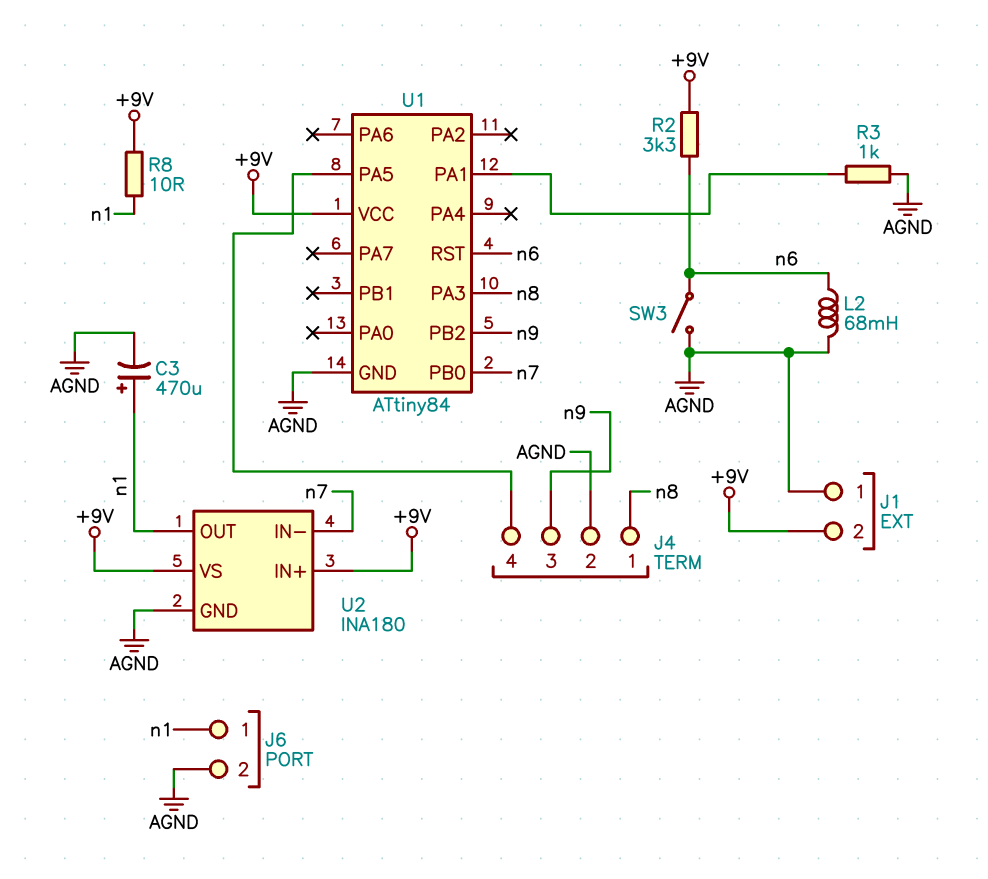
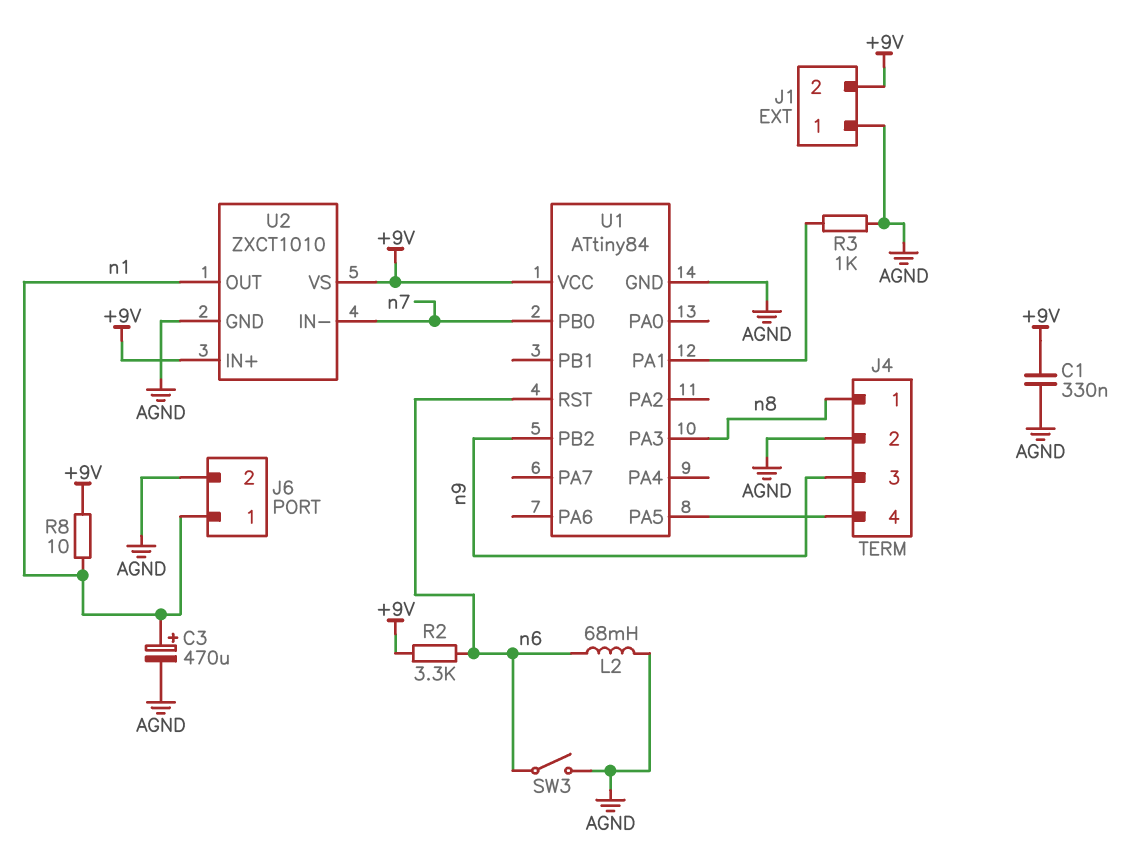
C1: none -> 330nF (+9V, AGND)
U2: INA180 -> ZXCT1010

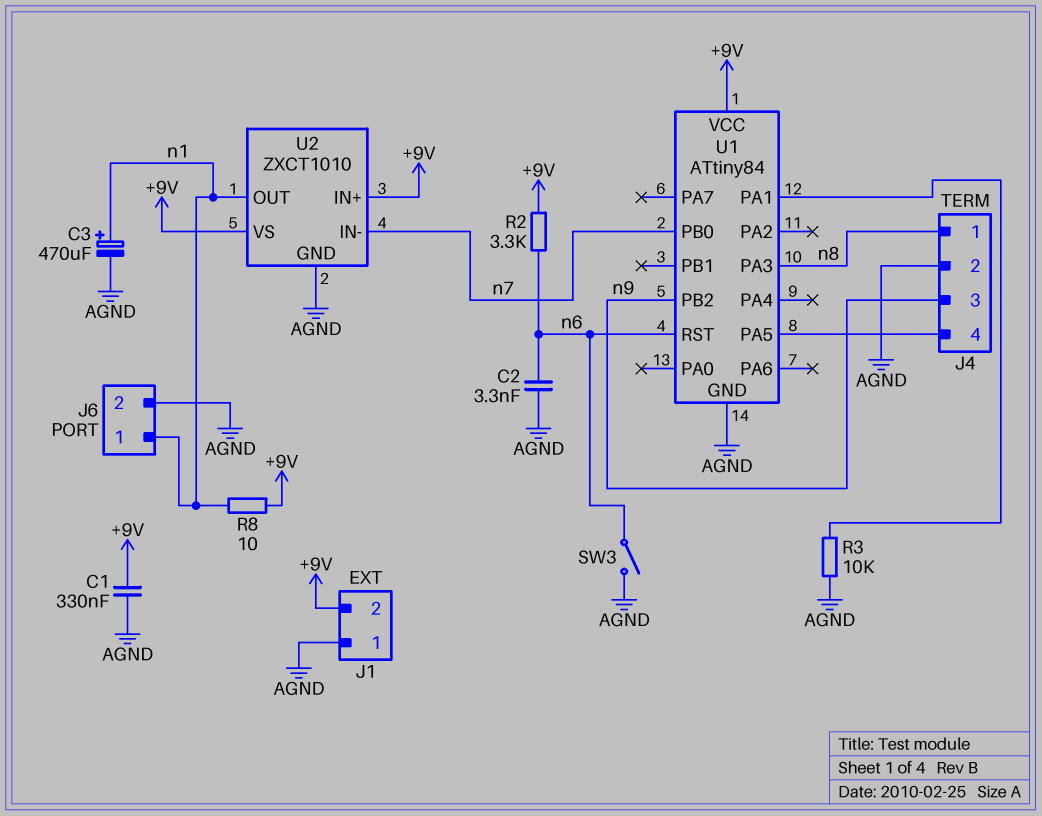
C2: none -> 3.3nF (AGND, n6)
L2: 68mH (AGND, n6) -> none
R3: 1k (AGND, U1/PA1) -> 10k (AGND, U1/PA1)

